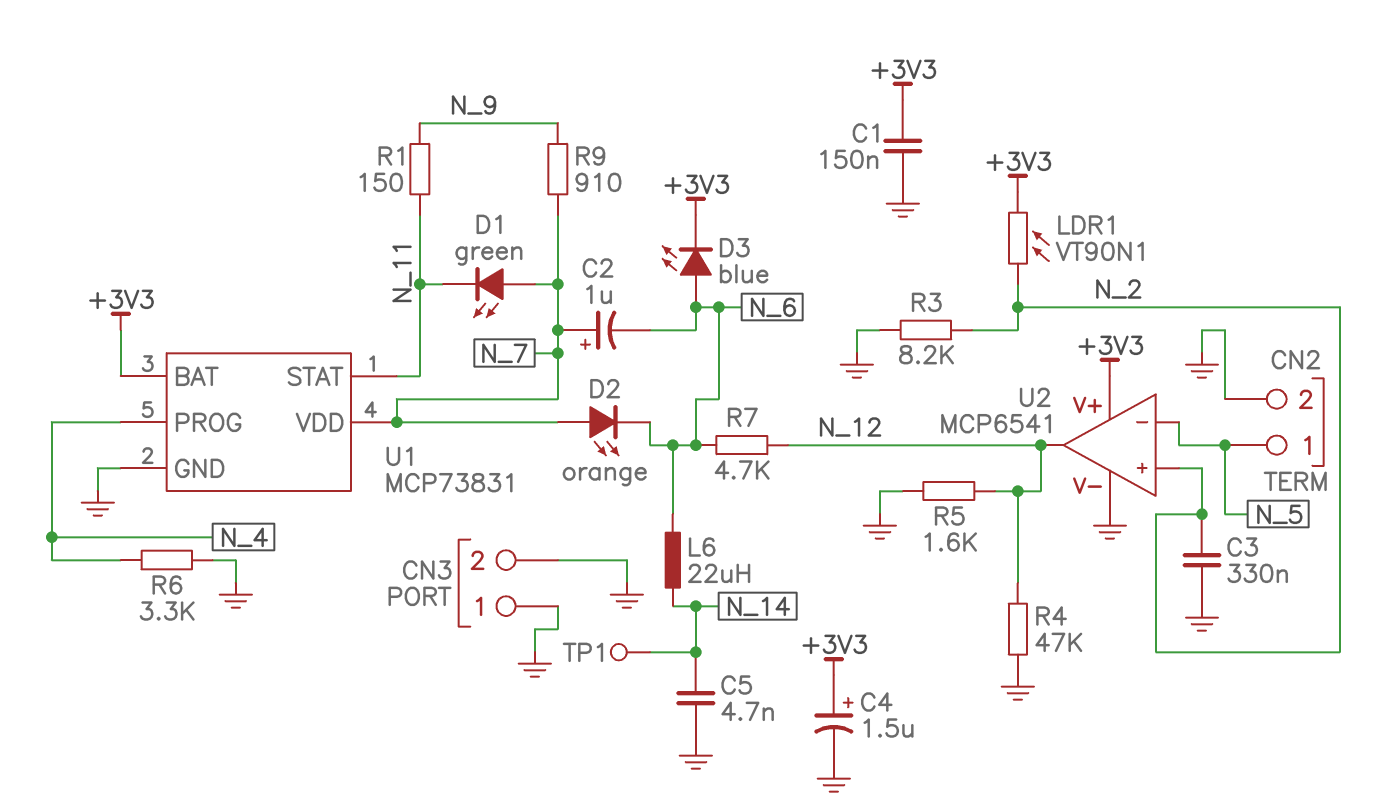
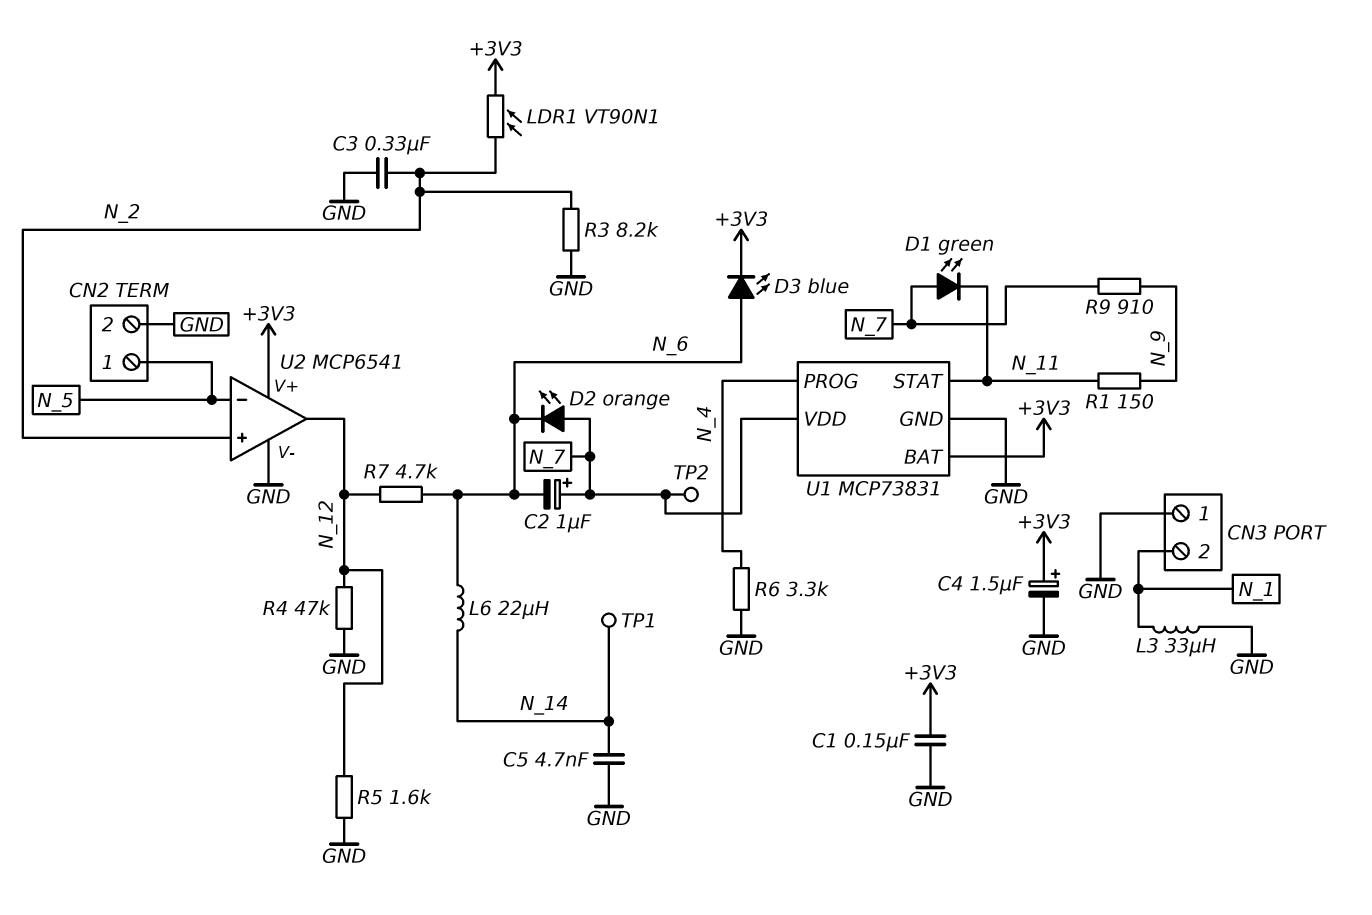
CN3 pin 2: GND -> N_1
L3: none -> 33uH (GND, N_1)
TP2: none -> test point (N_7)

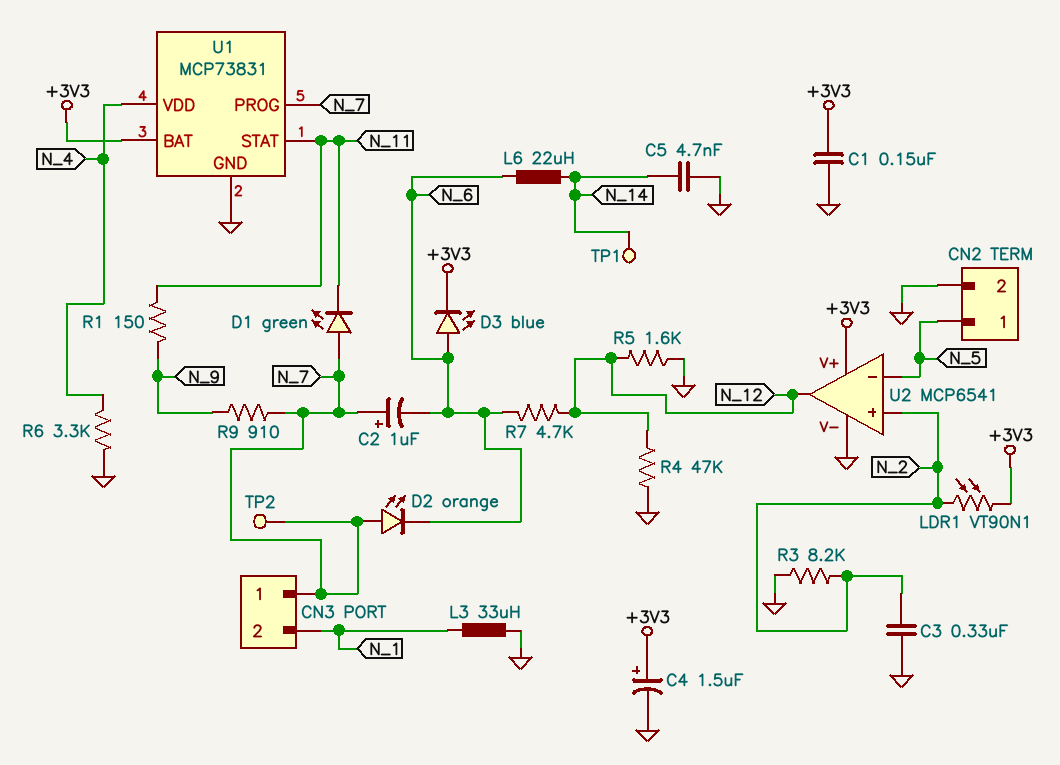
CN3 pin 1: GND -> N_7
U1 pin PROG: N_4 -> N_7
U1 pin VDD: N_7 -> N_4

